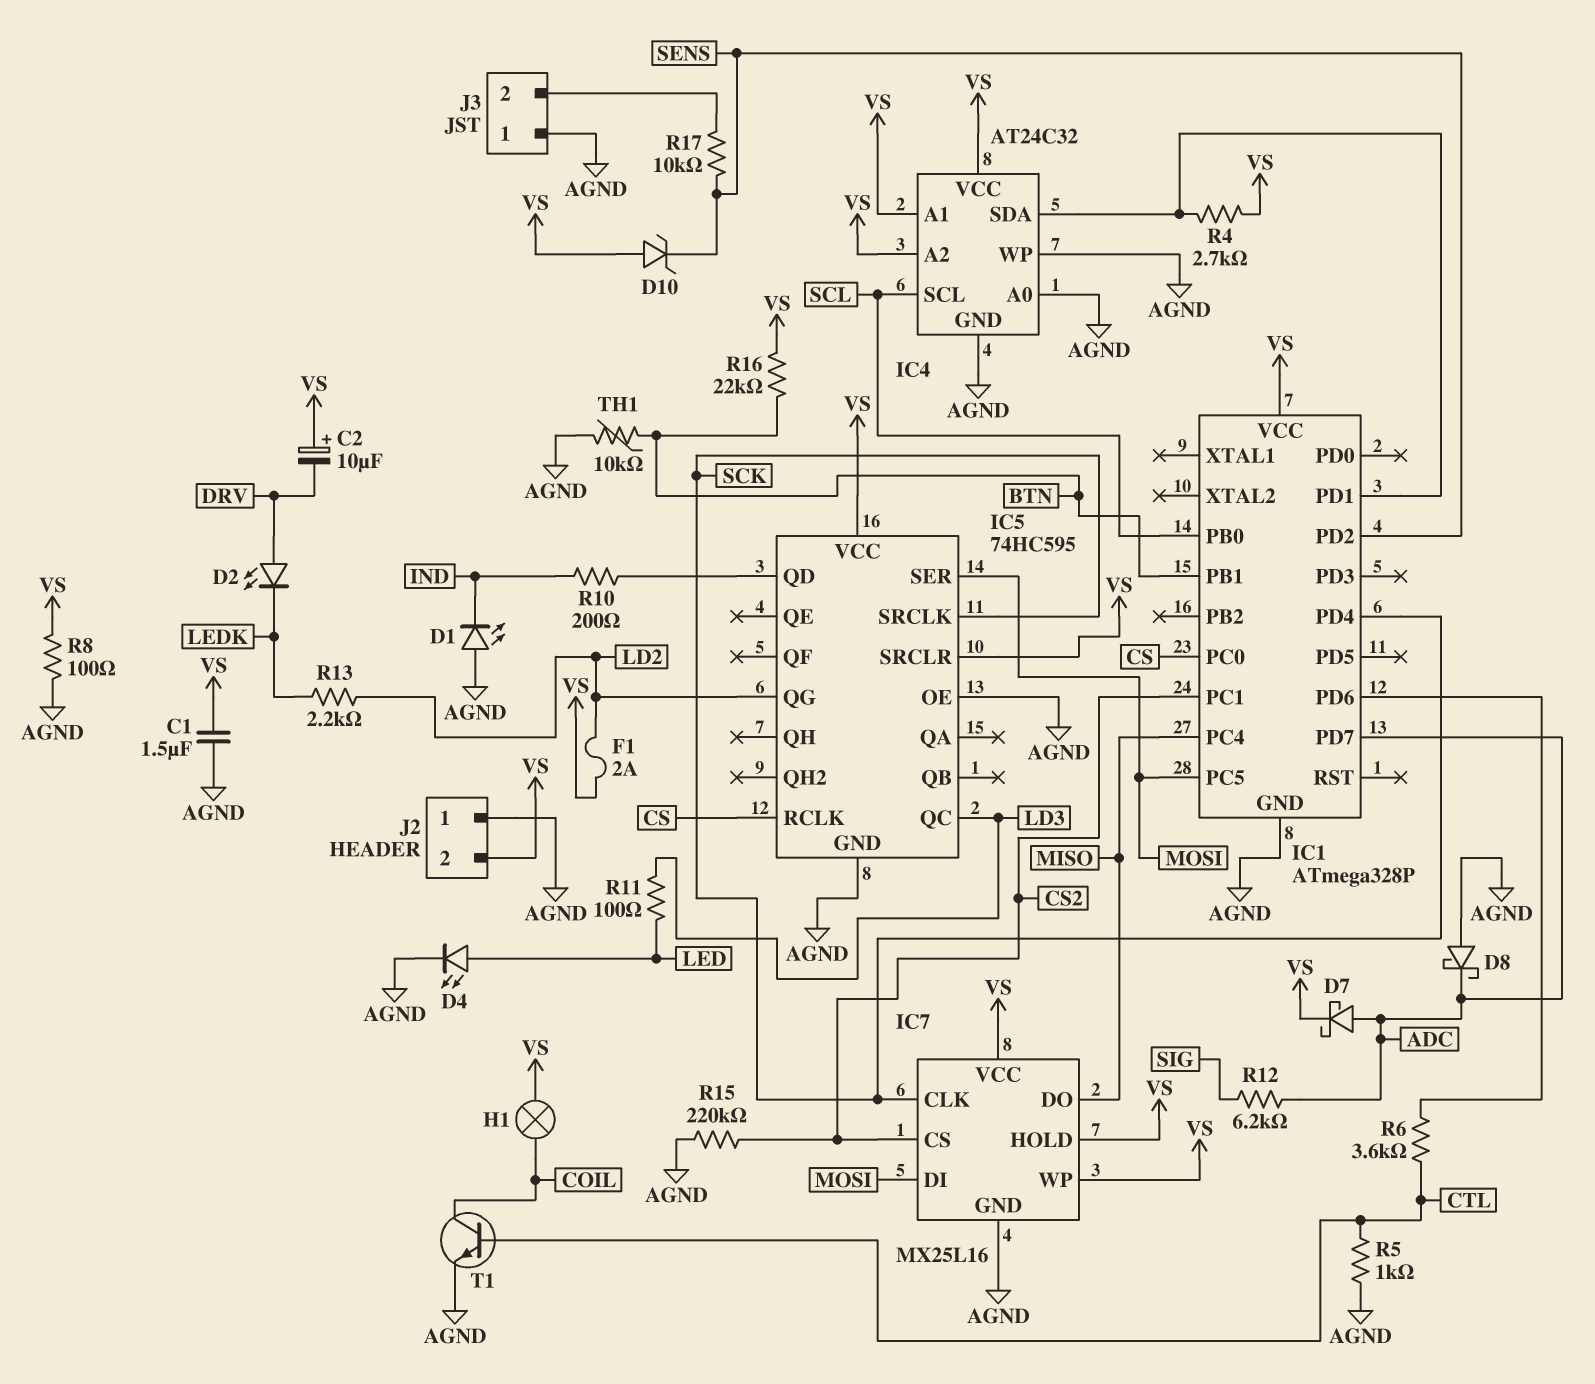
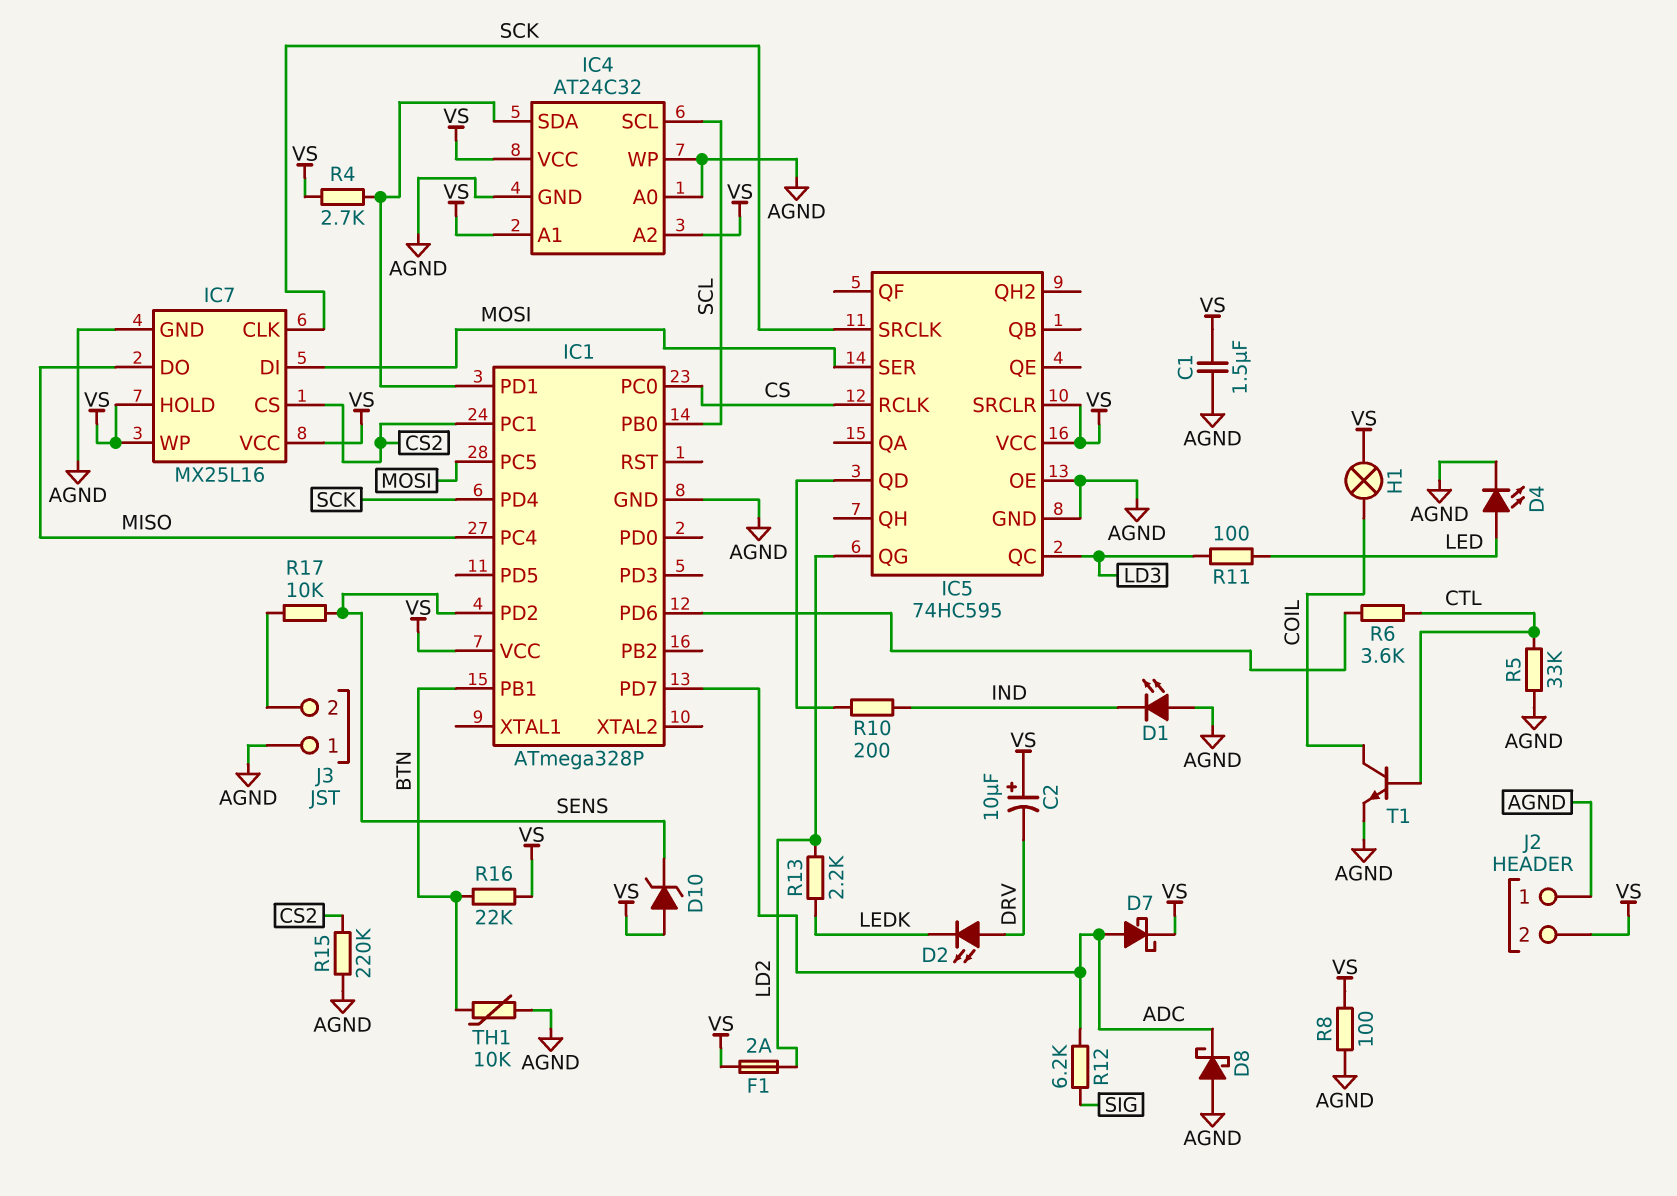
R5: 1k (AGND, CTL) -> 33k (AGND, CTL)

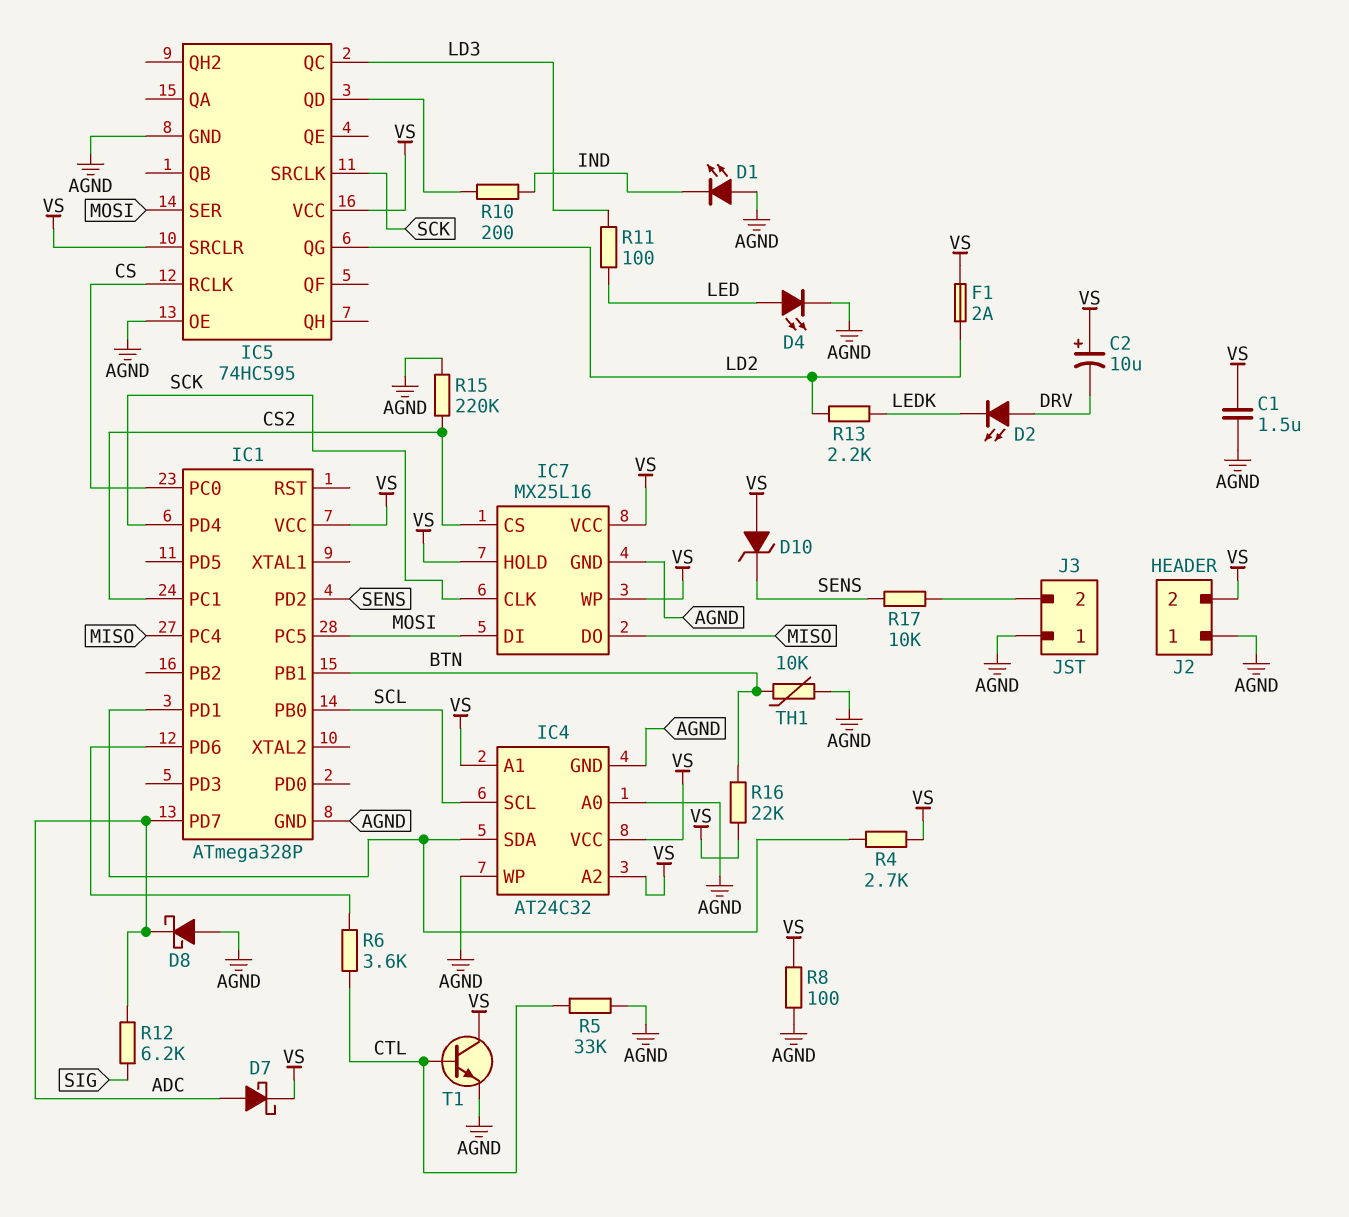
H1: lamp (COIL, VS) -> none
T1: NPN (B CTL, C COIL, E AGND) -> NPN (B CTL, C VS, E AGND)

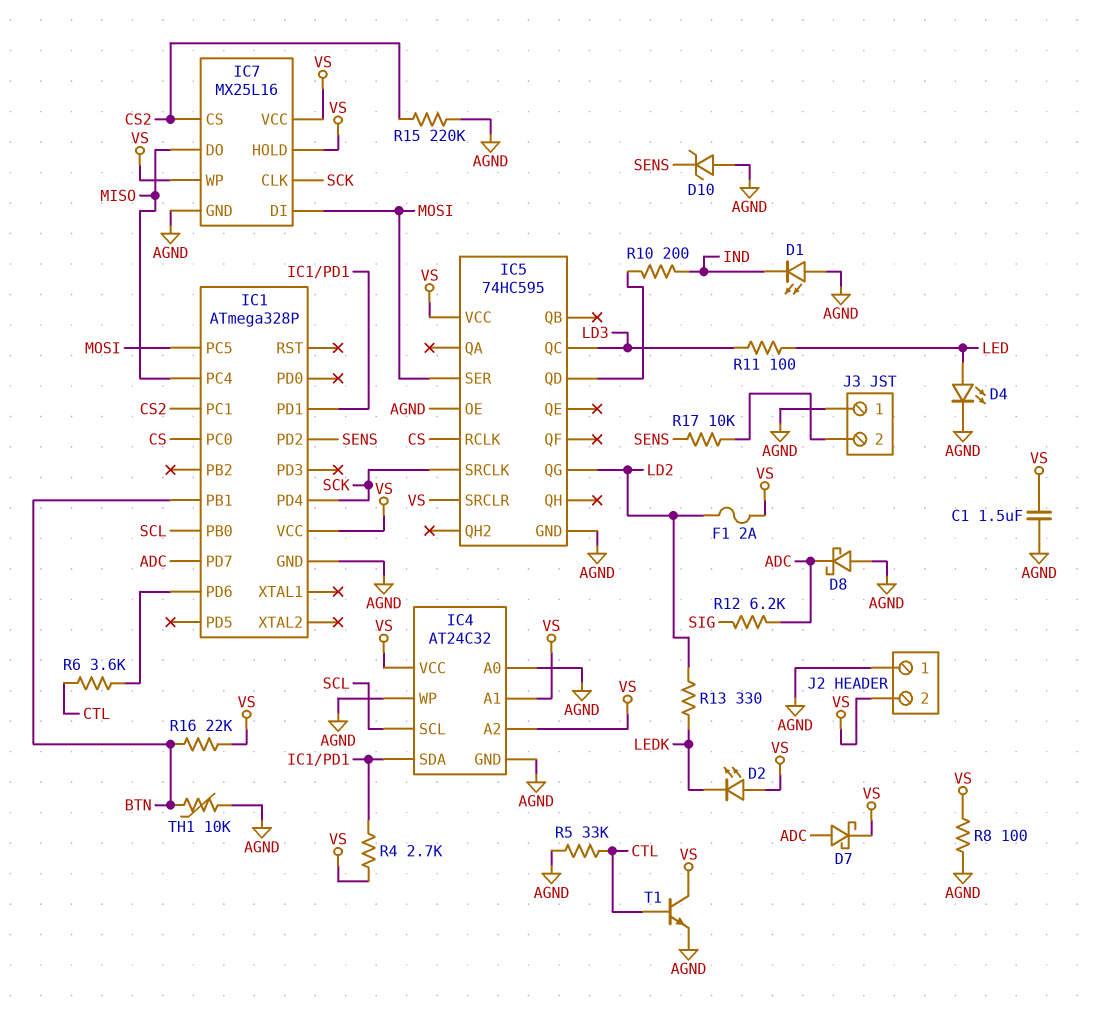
C2: 10uF (plus VS, minus DRV) -> none
D2: LED (A DRV, K LEDK) -> LED (A VS, K LEDK)
D10: zener (A VS, K SENS) -> zener (A AGND, K SENS)
R13: 2.2k (LD2, LEDK) -> 330 (LD2, LEDK)

